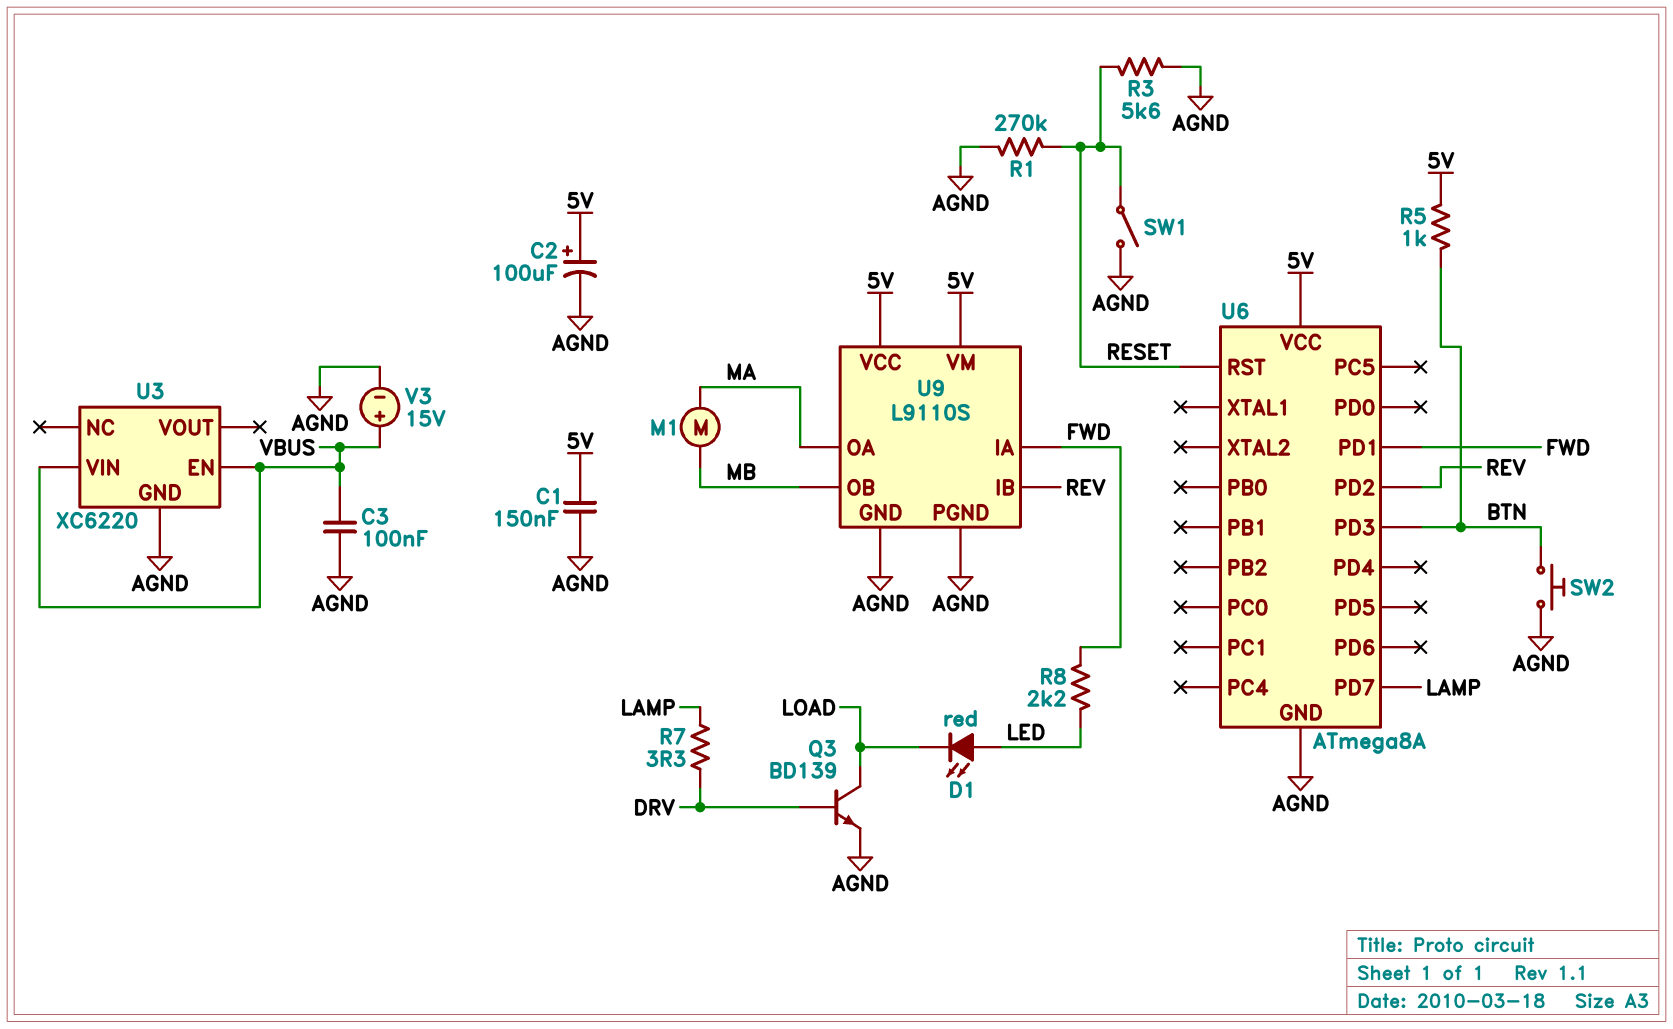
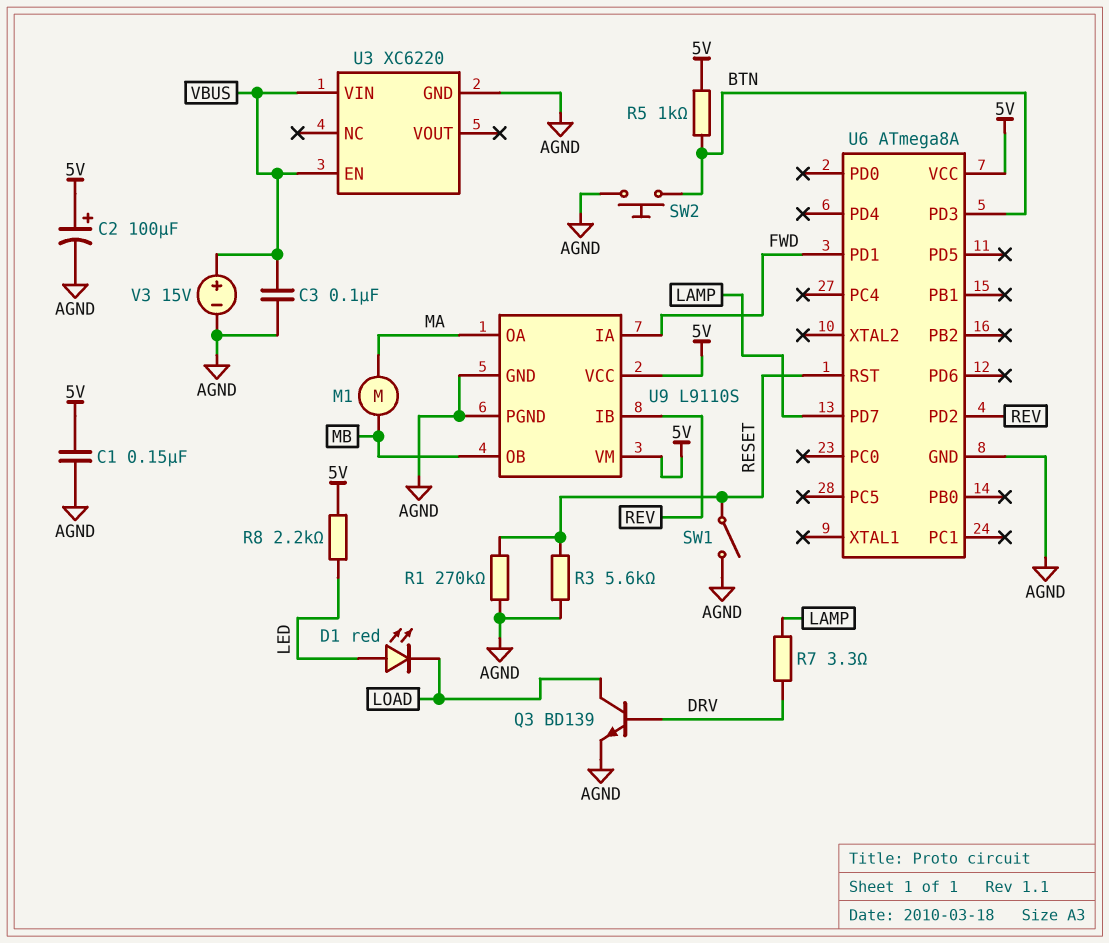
R8: 2.2k (FWD, LED) -> 2.2k (5V, LED)

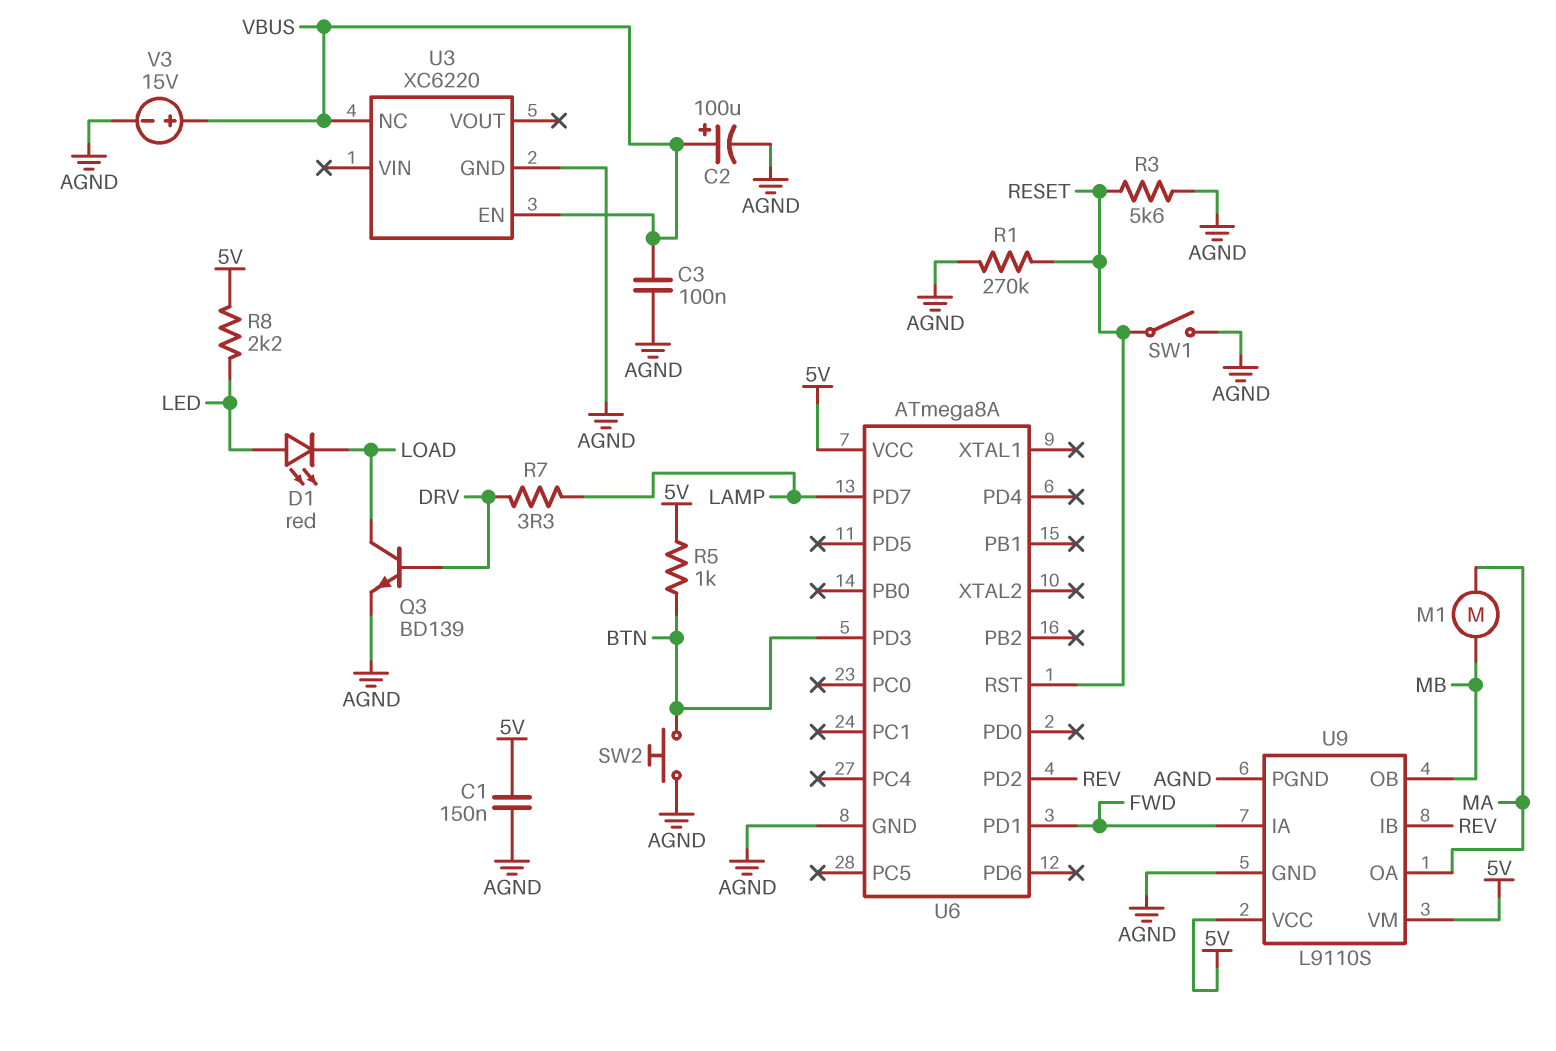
C2: 100uF (plus 5V, minus AGND) -> 100uF (plus VBUS, minus AGND)
U3 pin NC: none -> VBUS
U3 pin VIN: VBUS -> none

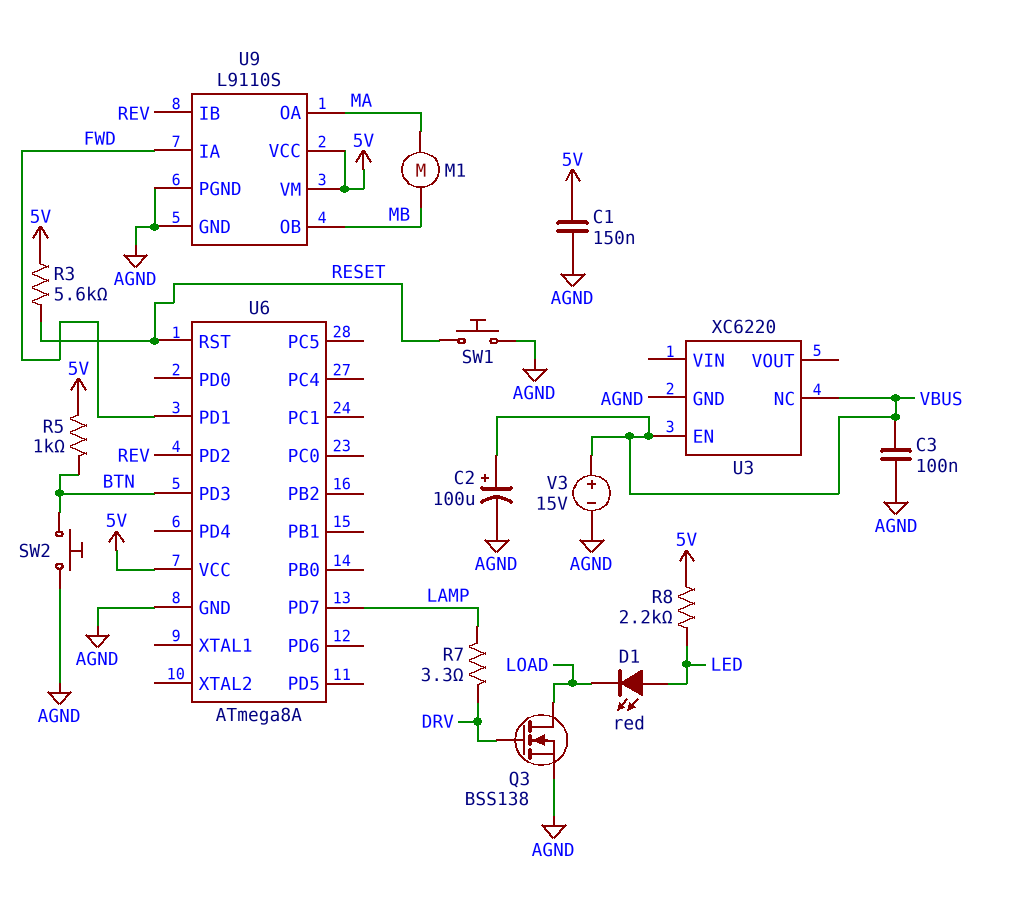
Q3: NPN BD139 (B DRV, C LOAD, E AGND) -> NMOS BSS138 (G DRV, D LOAD, S AGND)
R1: 270k (AGND, RESET) -> none
R3: 5.6k (AGND, RESET) -> 5.6k (5V, RESET)
SW1: switch (AGND, RESET) -> button (AGND, RESET)

